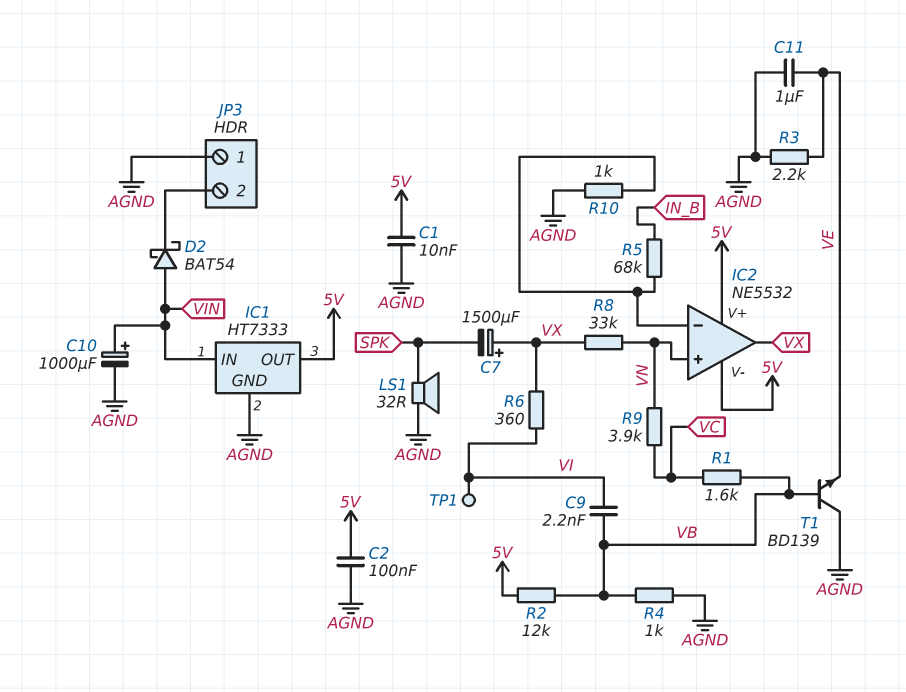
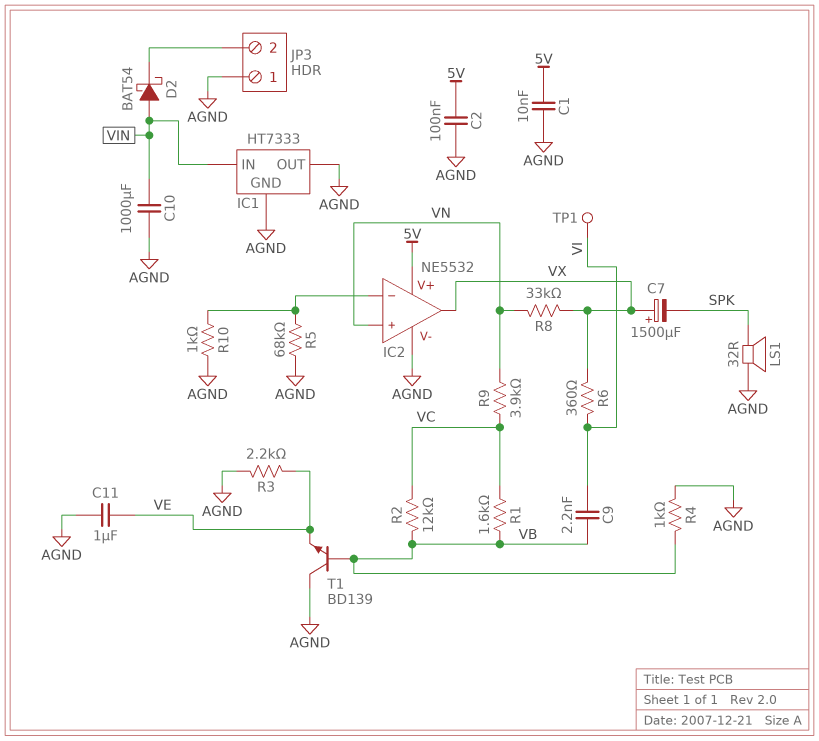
C10: 1000uF (plus VIN, minus AGND) -> 1000uF (AGND, VIN)
IC1 pin OUT: 5V -> AGND
IC2 pin V-: 5V -> AGND
R2: 12k (5V, VB) -> 12k (VB, VC)
R5: 68k (IC2/in-, IN_B) -> 68k (AGND, IC2/in-)

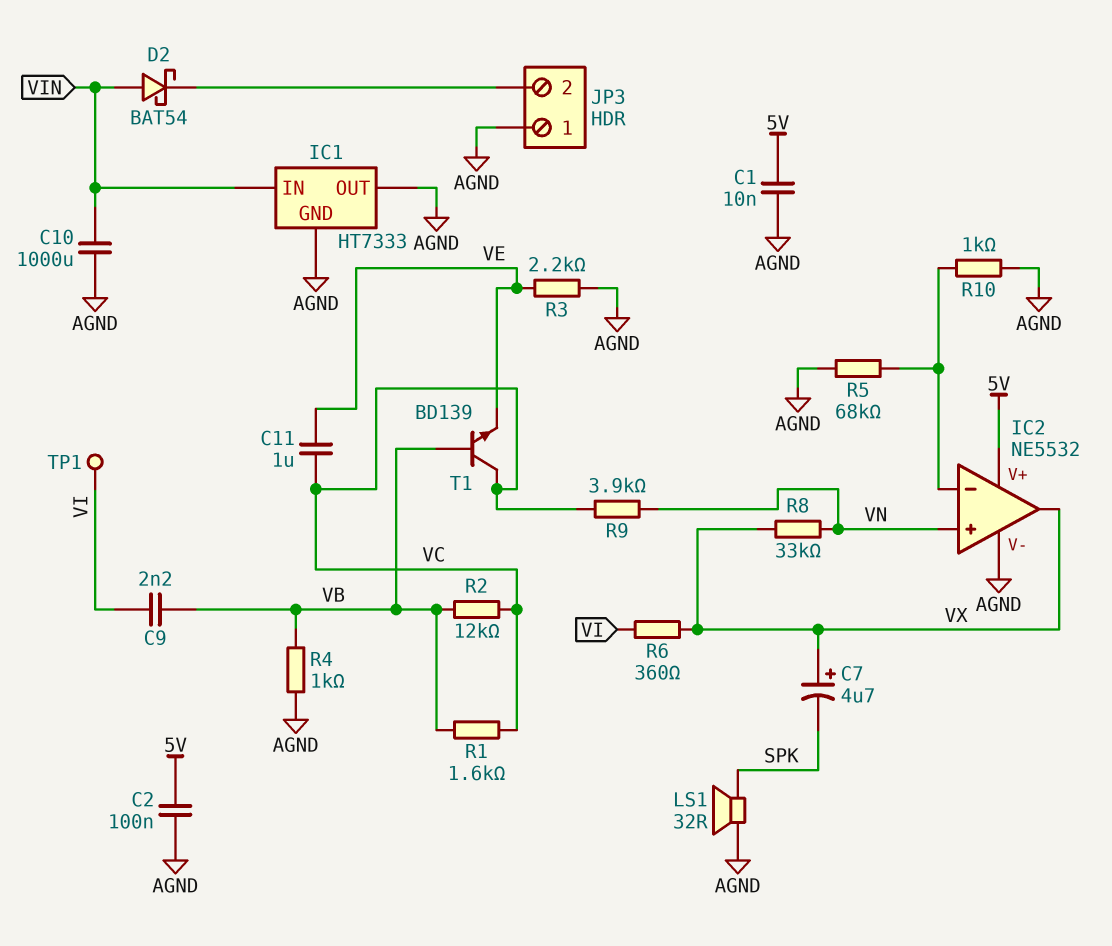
C7: 1500uF (plus VX, minus SPK) -> 4.7uF (plus VX, minus SPK)
C11: 1uF (AGND, VE) -> 1uF (VC, VE)
T1: NPN BD139 (B VB, C AGND, E VE) -> NPN BD139 (B VB, C VC, E VE)

